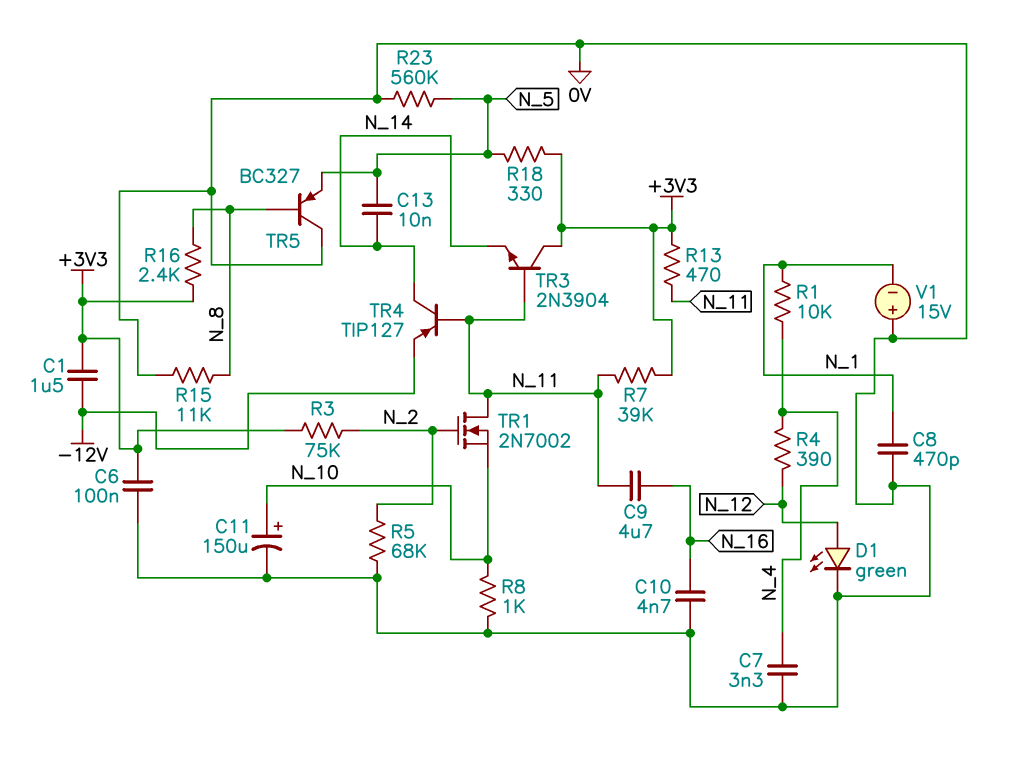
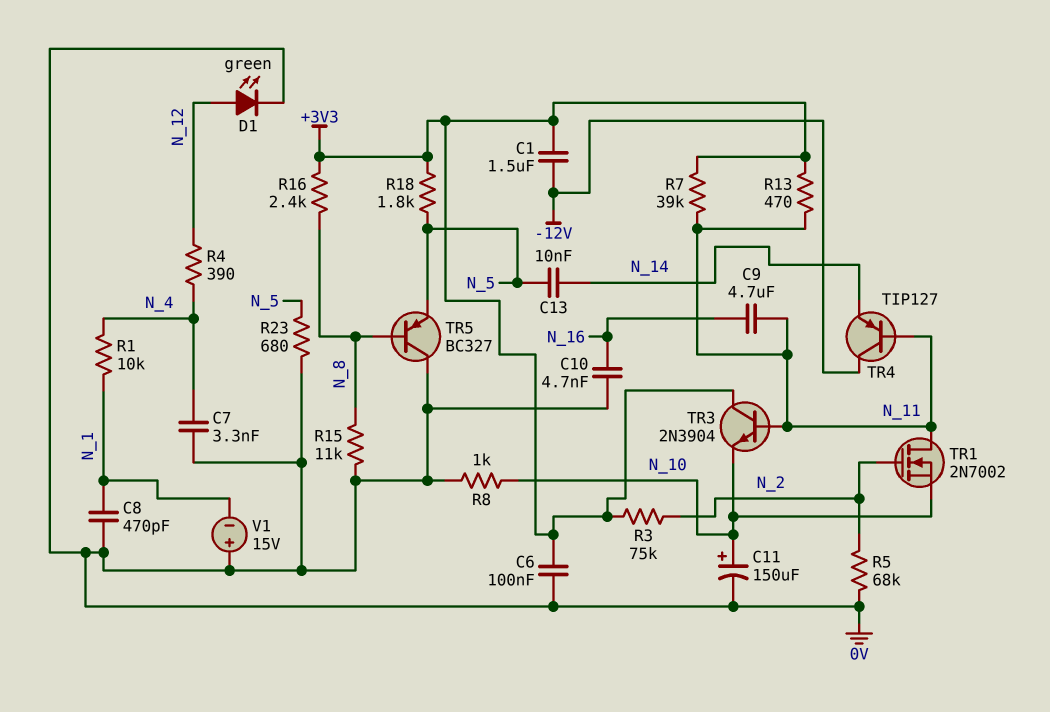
R18: 330 (+3V3, N_5) -> 1.8k (+3V3, N_5)
R23: 560k (0V, N_5) -> 680 (0V, N_5)
TR3: NPN 2N3904 (B N_11, C +3V3, E N_14) -> NPN 2N3904 (B N_11, C +3V3, E N_10)
TR4: PNP TIP127 (B N_11, C N_14, E -12V) -> PNP TIP127 (B N_11, C -12V, E N_14)

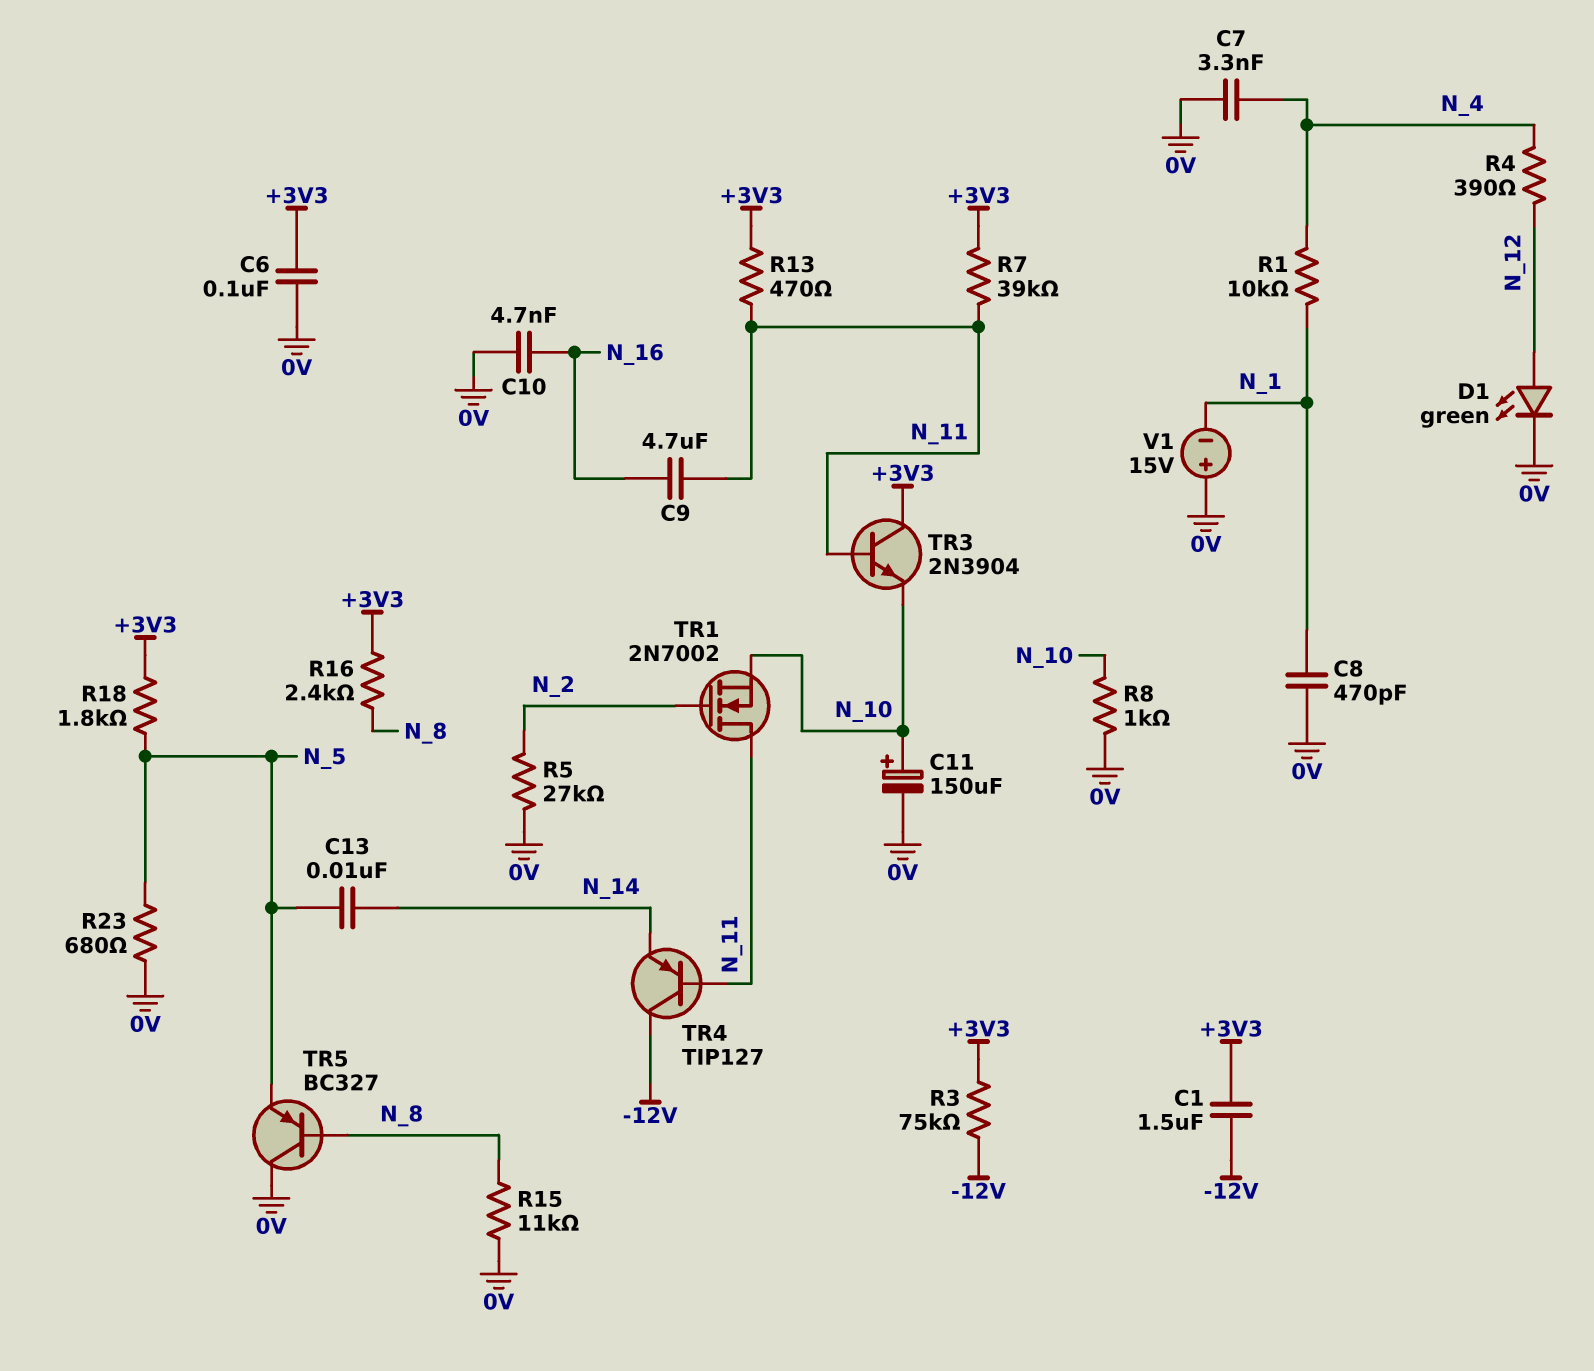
R3: 75k (+3V3, N_2) -> 75k (+3V3, -12V)
R5: 68k (0V, N_2) -> 27k (0V, N_2)

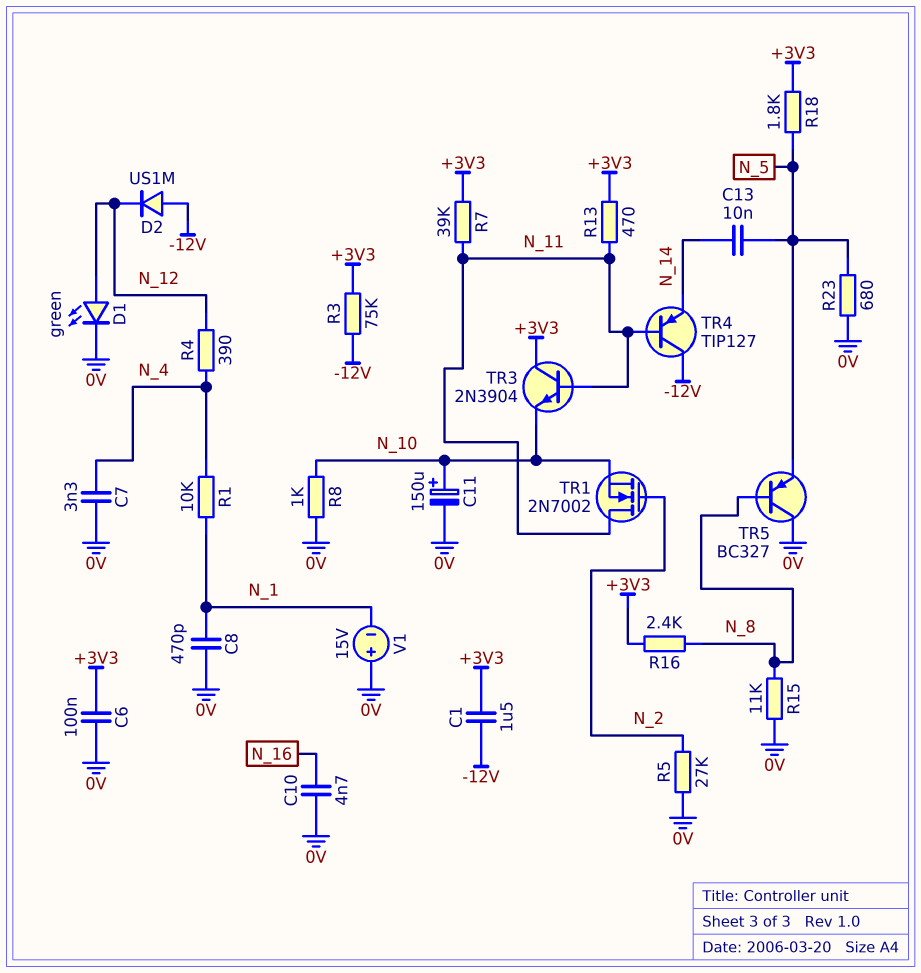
C9: 4.7uF (N_11, N_16) -> none
D2: none -> diode US1M (A -12V, K N_12)

